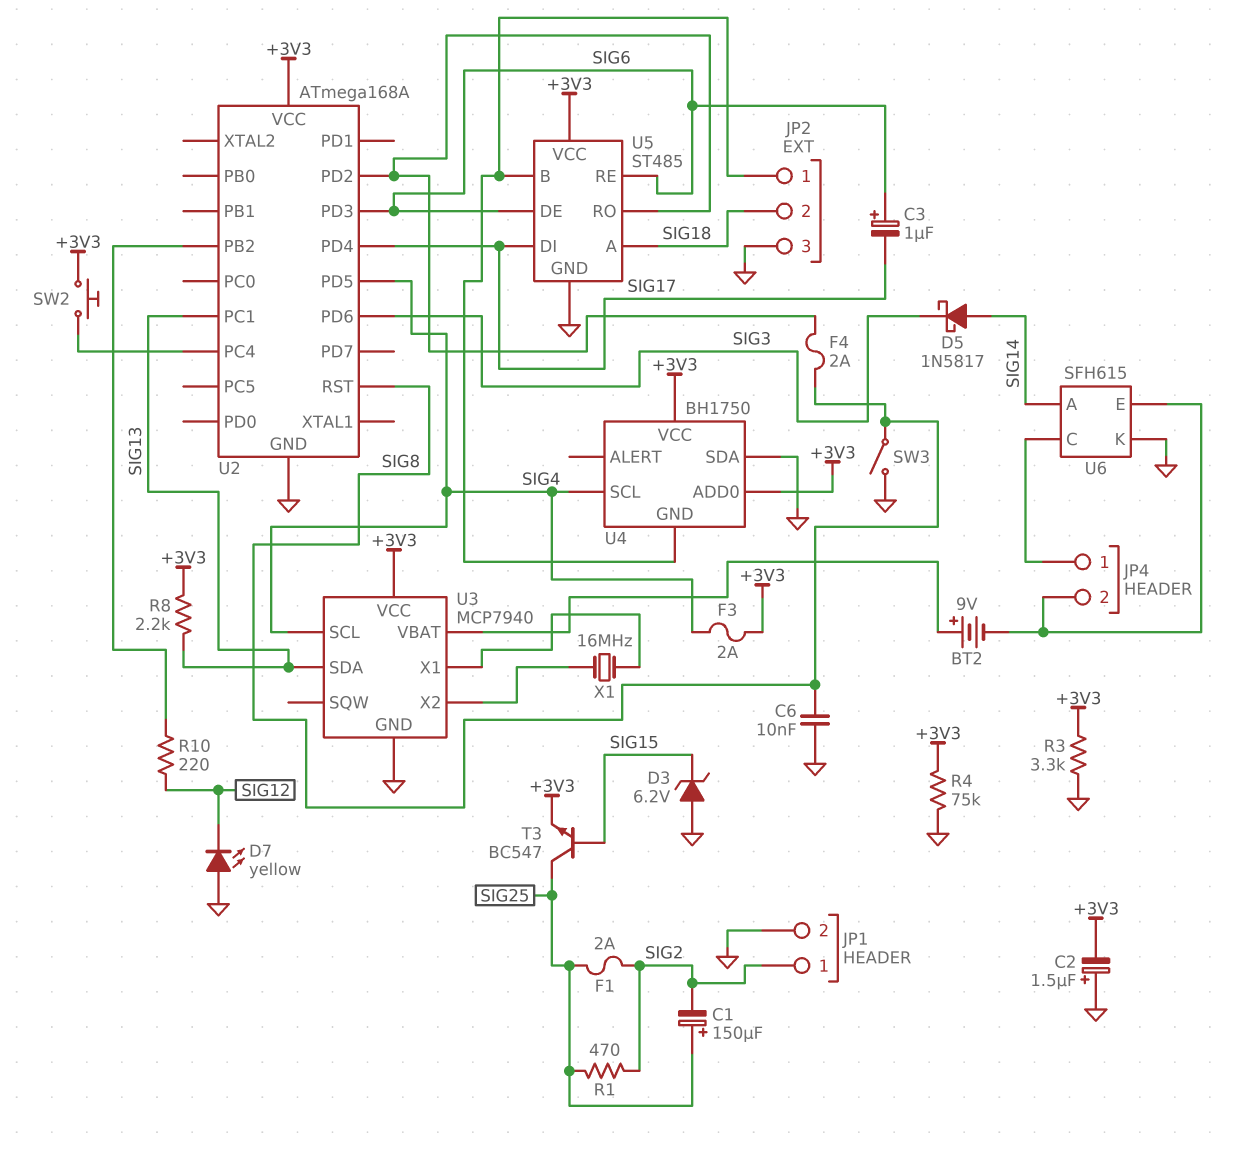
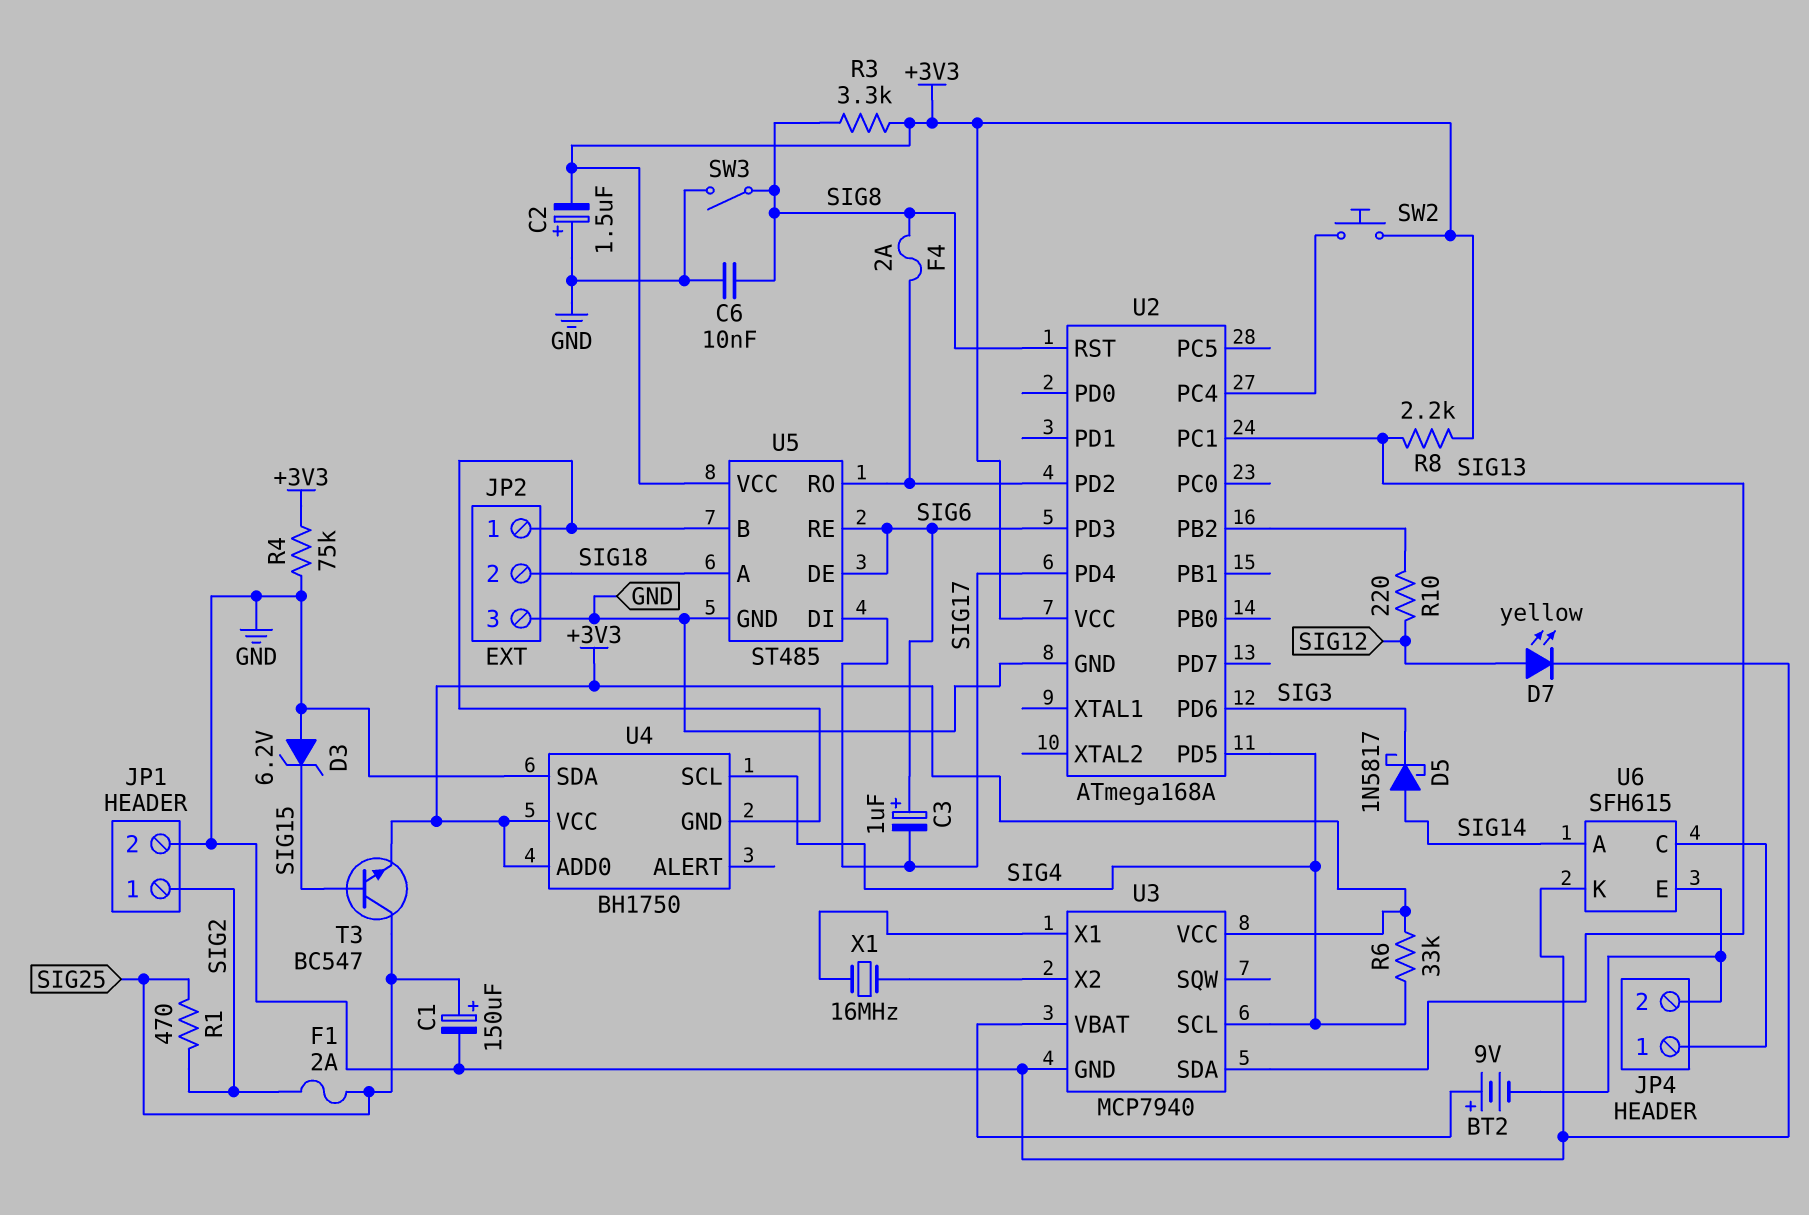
C1: 150uF (plus SIG25, minus SIG2) -> 150uF (plus SIG25, minus GND)
D7: LED yellow (A GND, K SIG12) -> LED yellow (A SIG12, K GND)
F3: 2A (+3V3, SIG4) -> none
R3: 3.3k (+3V3, GND) -> 3.3k (+3V3, SIG8)
R6: none -> 33k (+3V3, SIG4)

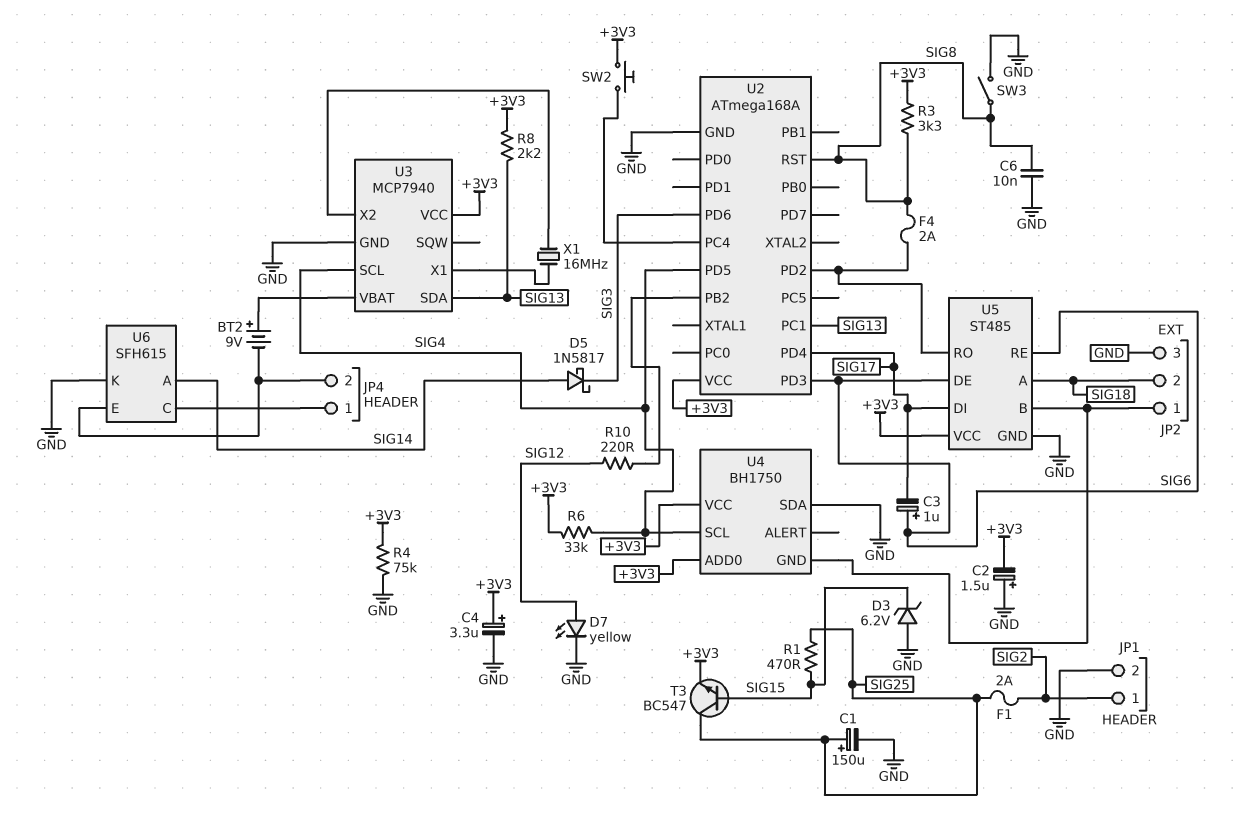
C4: none -> 3.3uF (plus +3V3, minus GND)
R1: 470 (SIG2, SIG25) -> 470 (SIG15, SIG25)

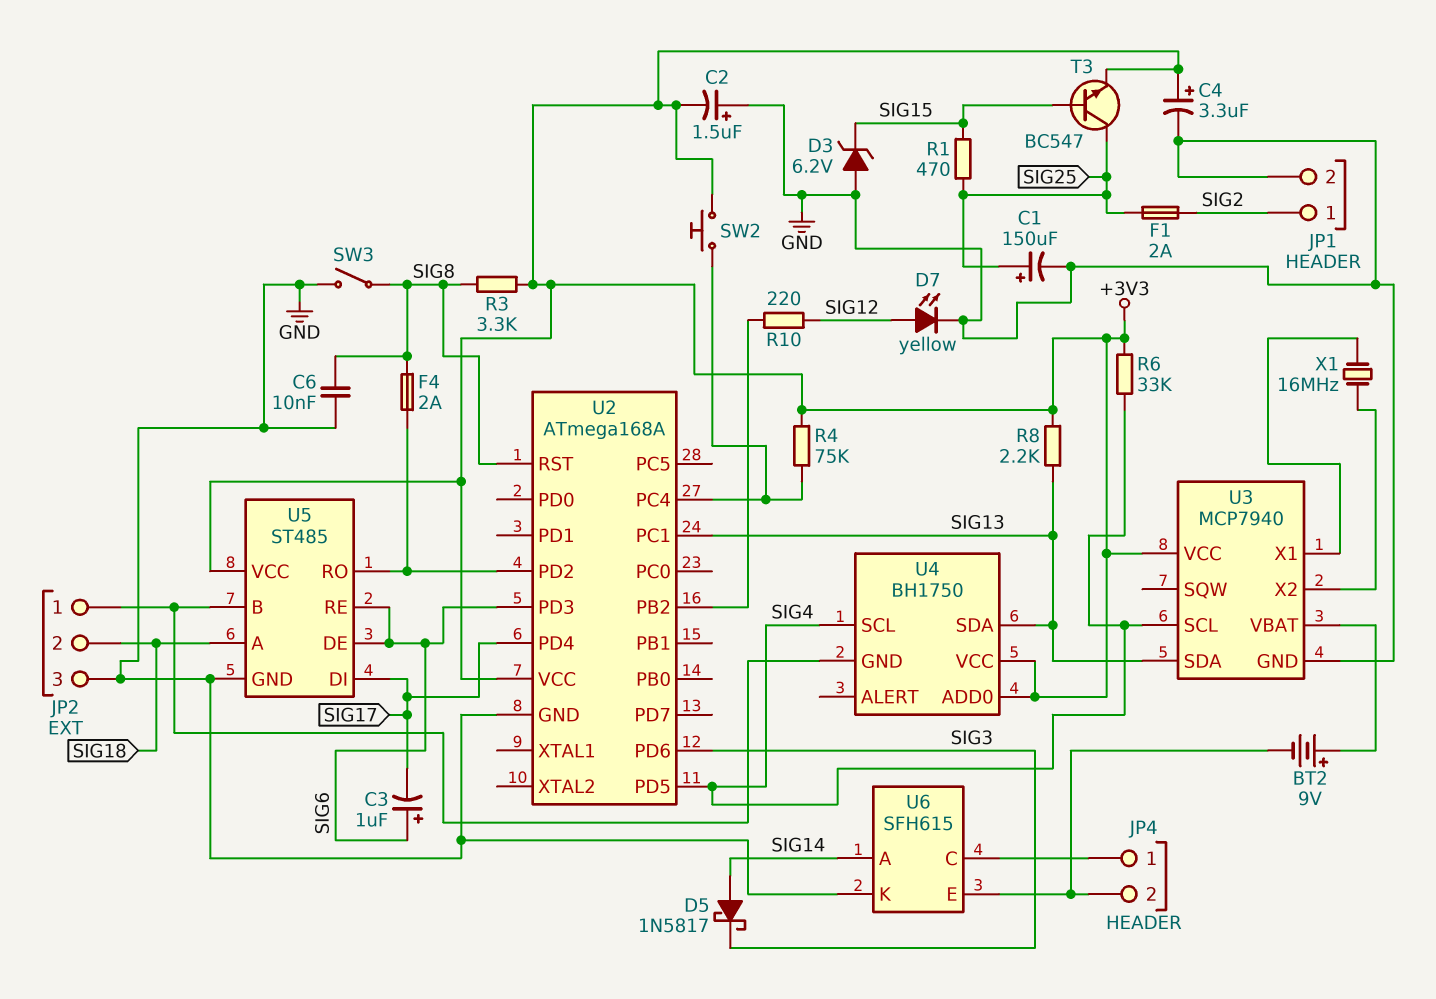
R4: 75k (+3V3, GND) -> 75k (+3V3, U2/PC4)
U4 pin SDA: GND -> SIG13

